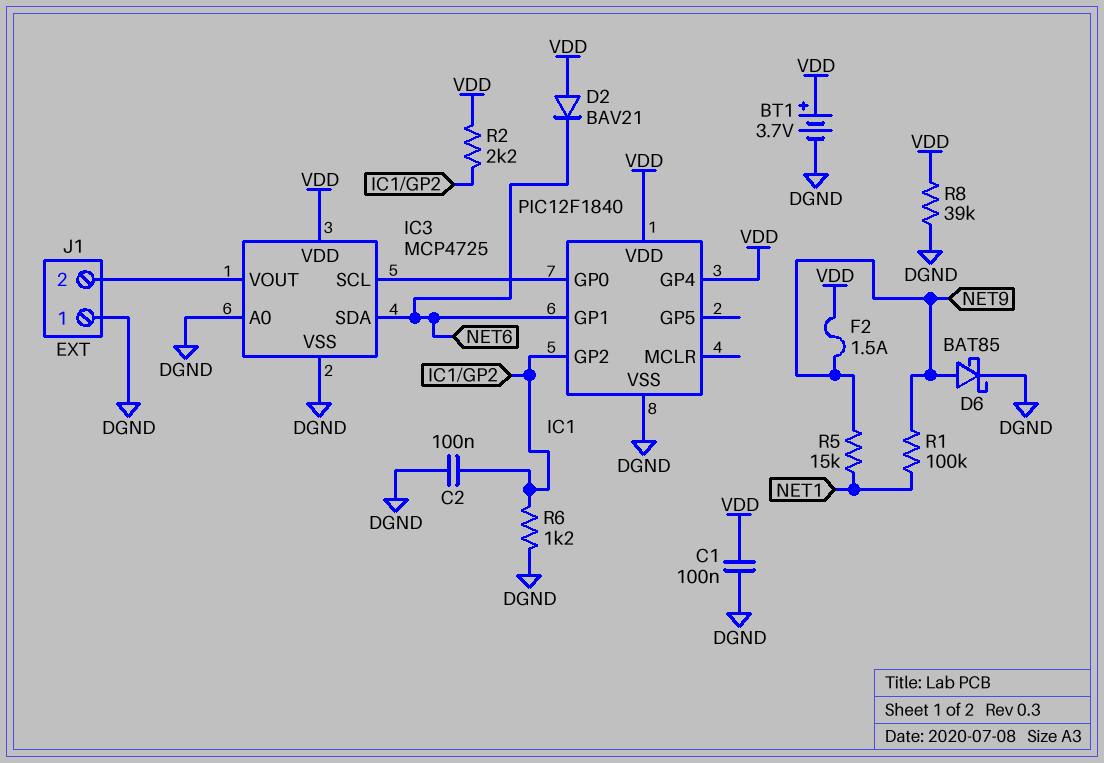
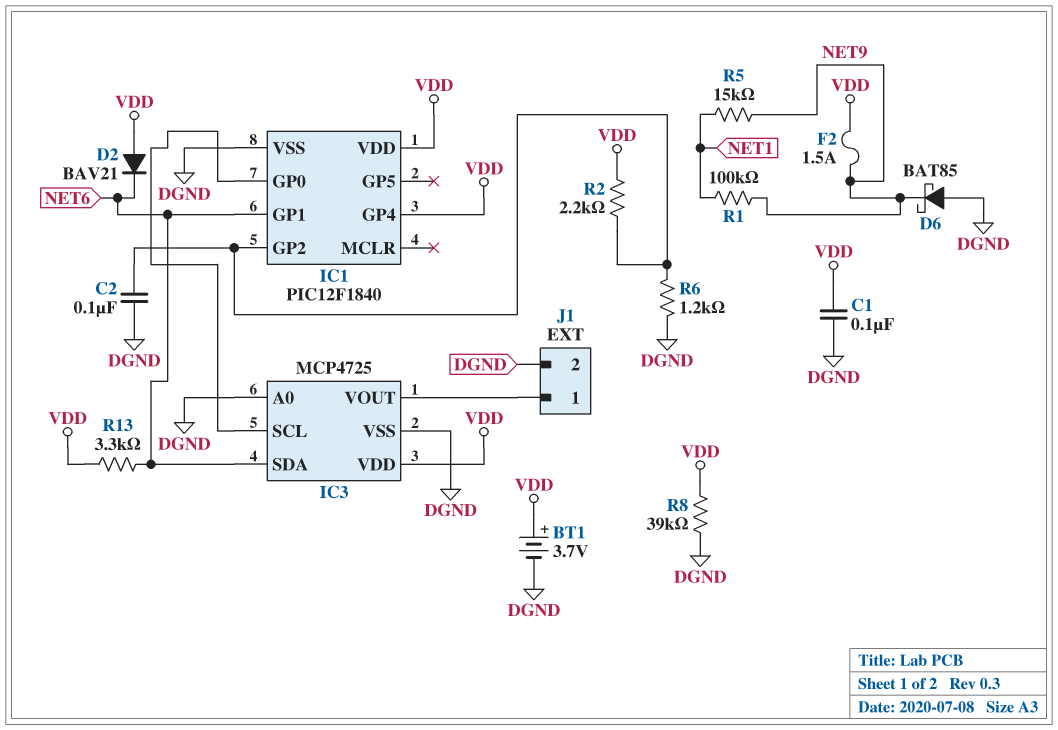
D6: schottky BAT85 (A NET9, K DGND) -> schottky BAT85 (A DGND, K NET9)
J1 pin 1: DGND -> IC3/VOUT
J1 pin 2: IC3/VOUT -> DGND
R13: none -> 3.3k (NET6, VDD)

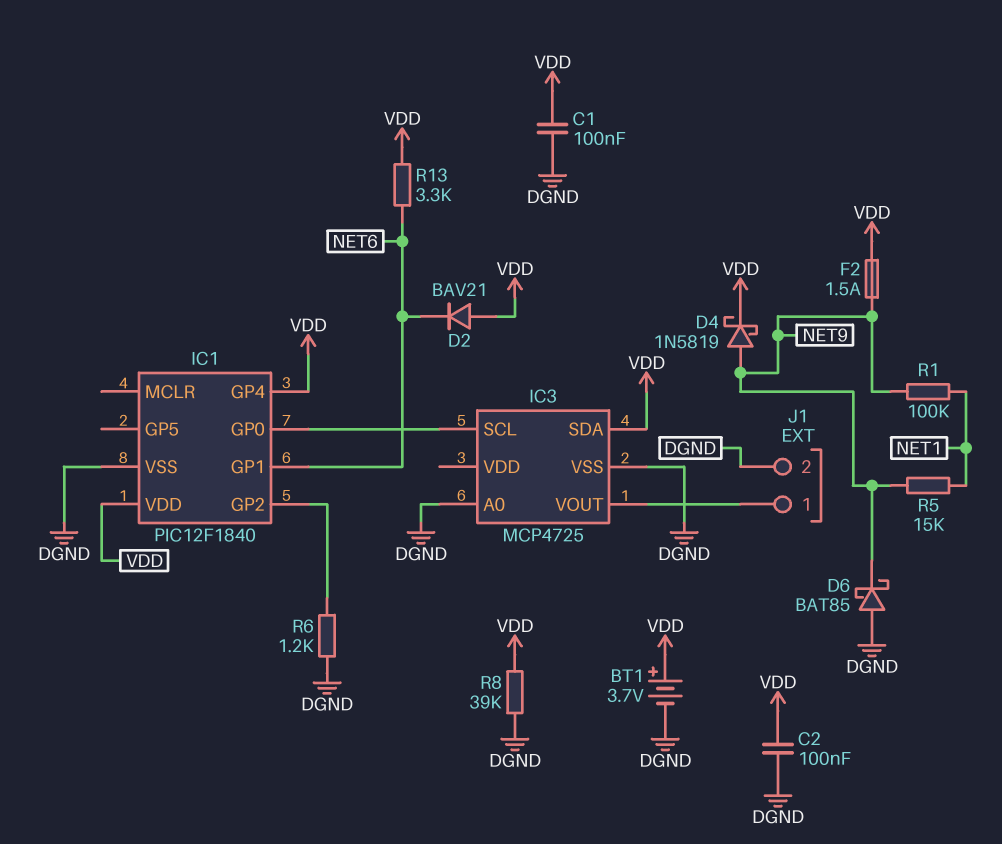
C2: 100nF (DGND, IC1/GP2) -> 100nF (DGND, VDD)
D4: none -> schottky 1N5819 (A NET9, K VDD)
IC3 pin SDA: NET6 -> VDD
IC3 pin VDD: VDD -> none
R2: 2.2k (IC1/GP2, VDD) -> none

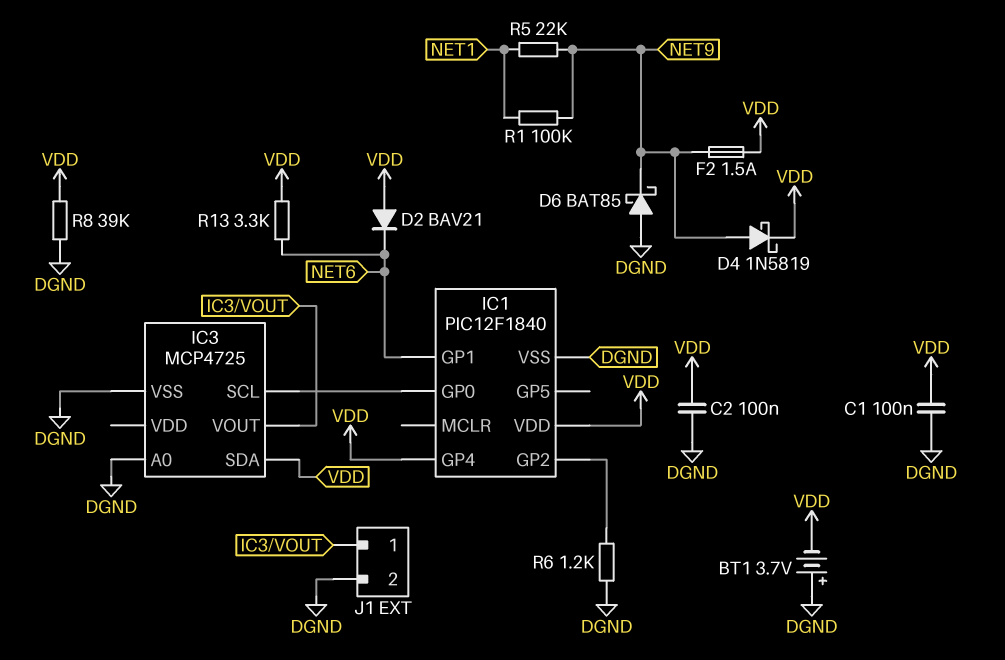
BT1: 3.7V (plus VDD, minus DGND) -> 3.7V (plus DGND, minus VDD)
R5: 15k (NET1, NET9) -> 22k (NET1, NET9)

